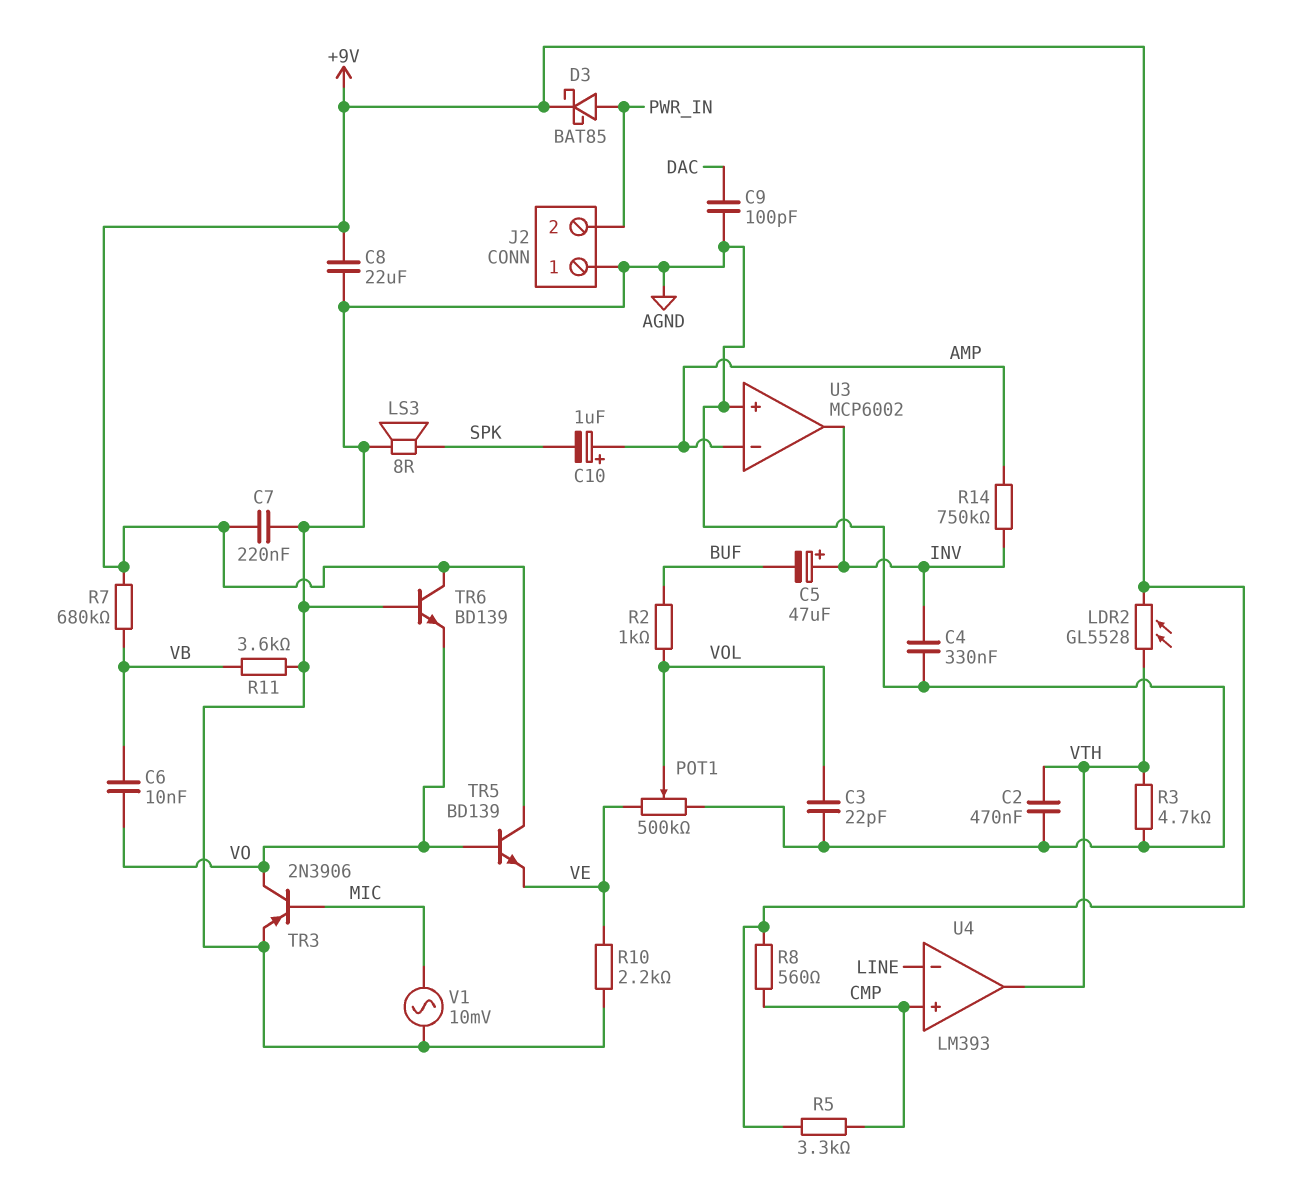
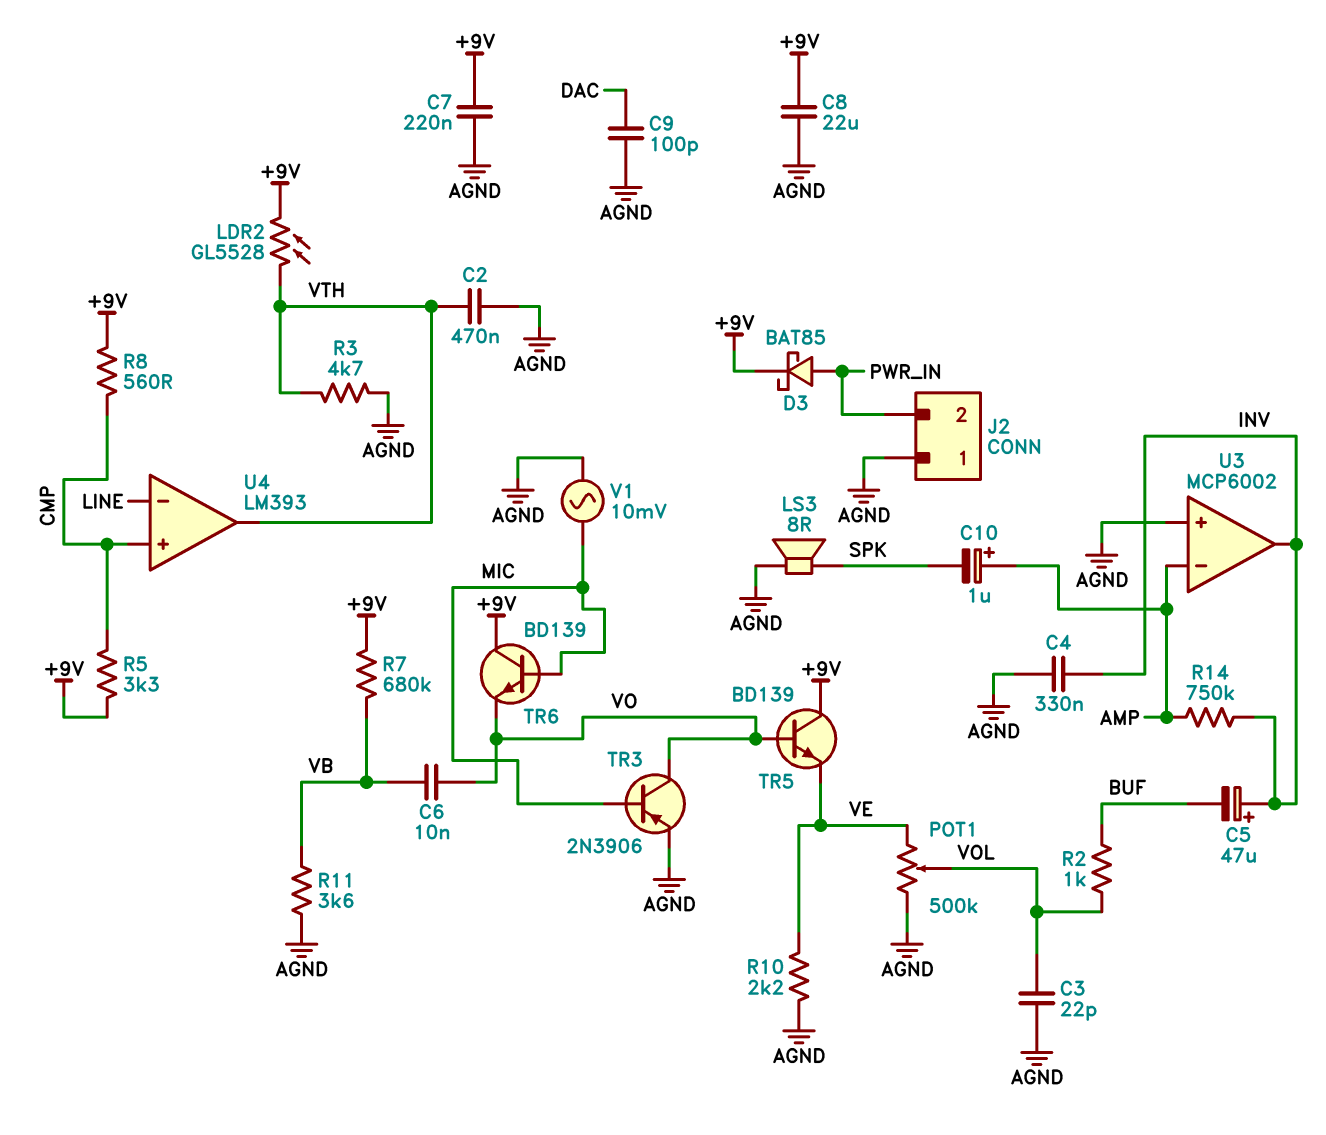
TR6: NPN BD139 (B AGND, C +9V, E VO) -> NPN BD139 (B MIC, C +9V, E VO)

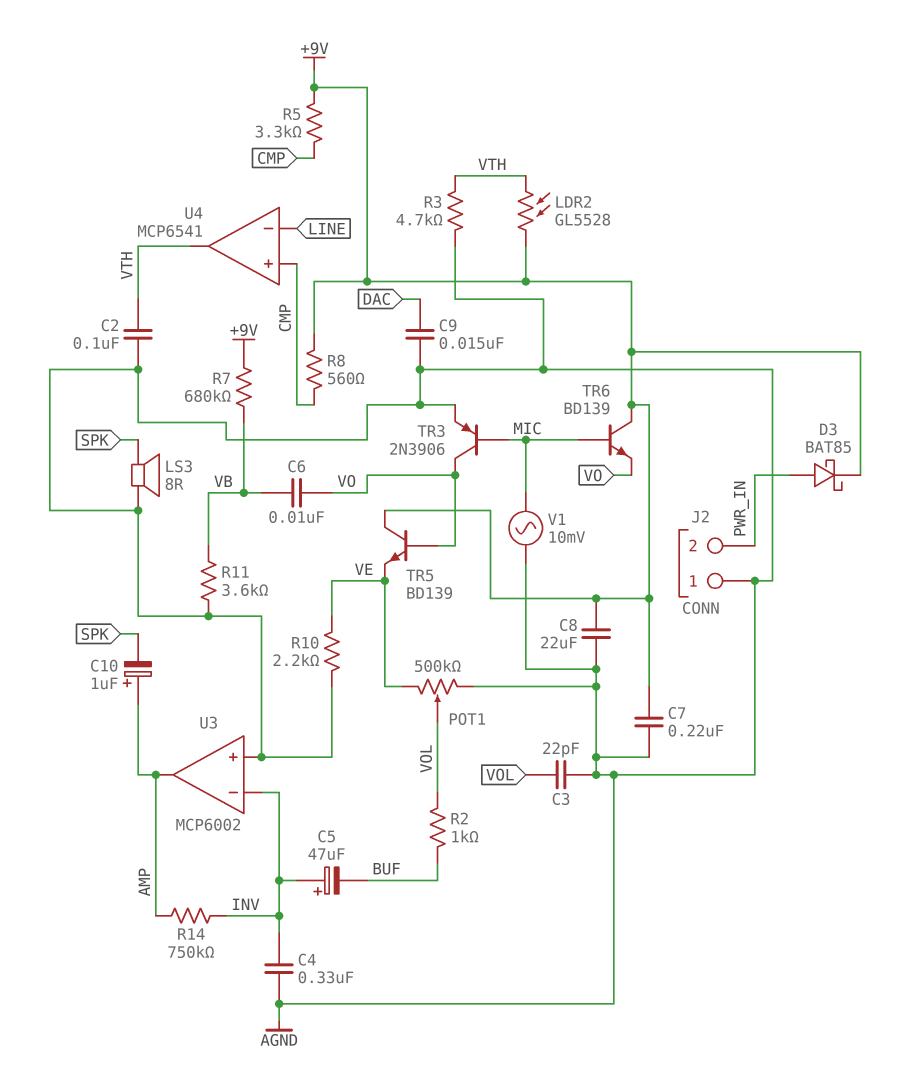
C2: 470nF (AGND, VTH) -> 100nF (AGND, VTH)
C9: 100pF (AGND, DAC) -> 15nF (AGND, DAC)
U3 pin in-: AMP -> INV
U3 pin out: INV -> AMP
U4: LM393 -> MCP6541

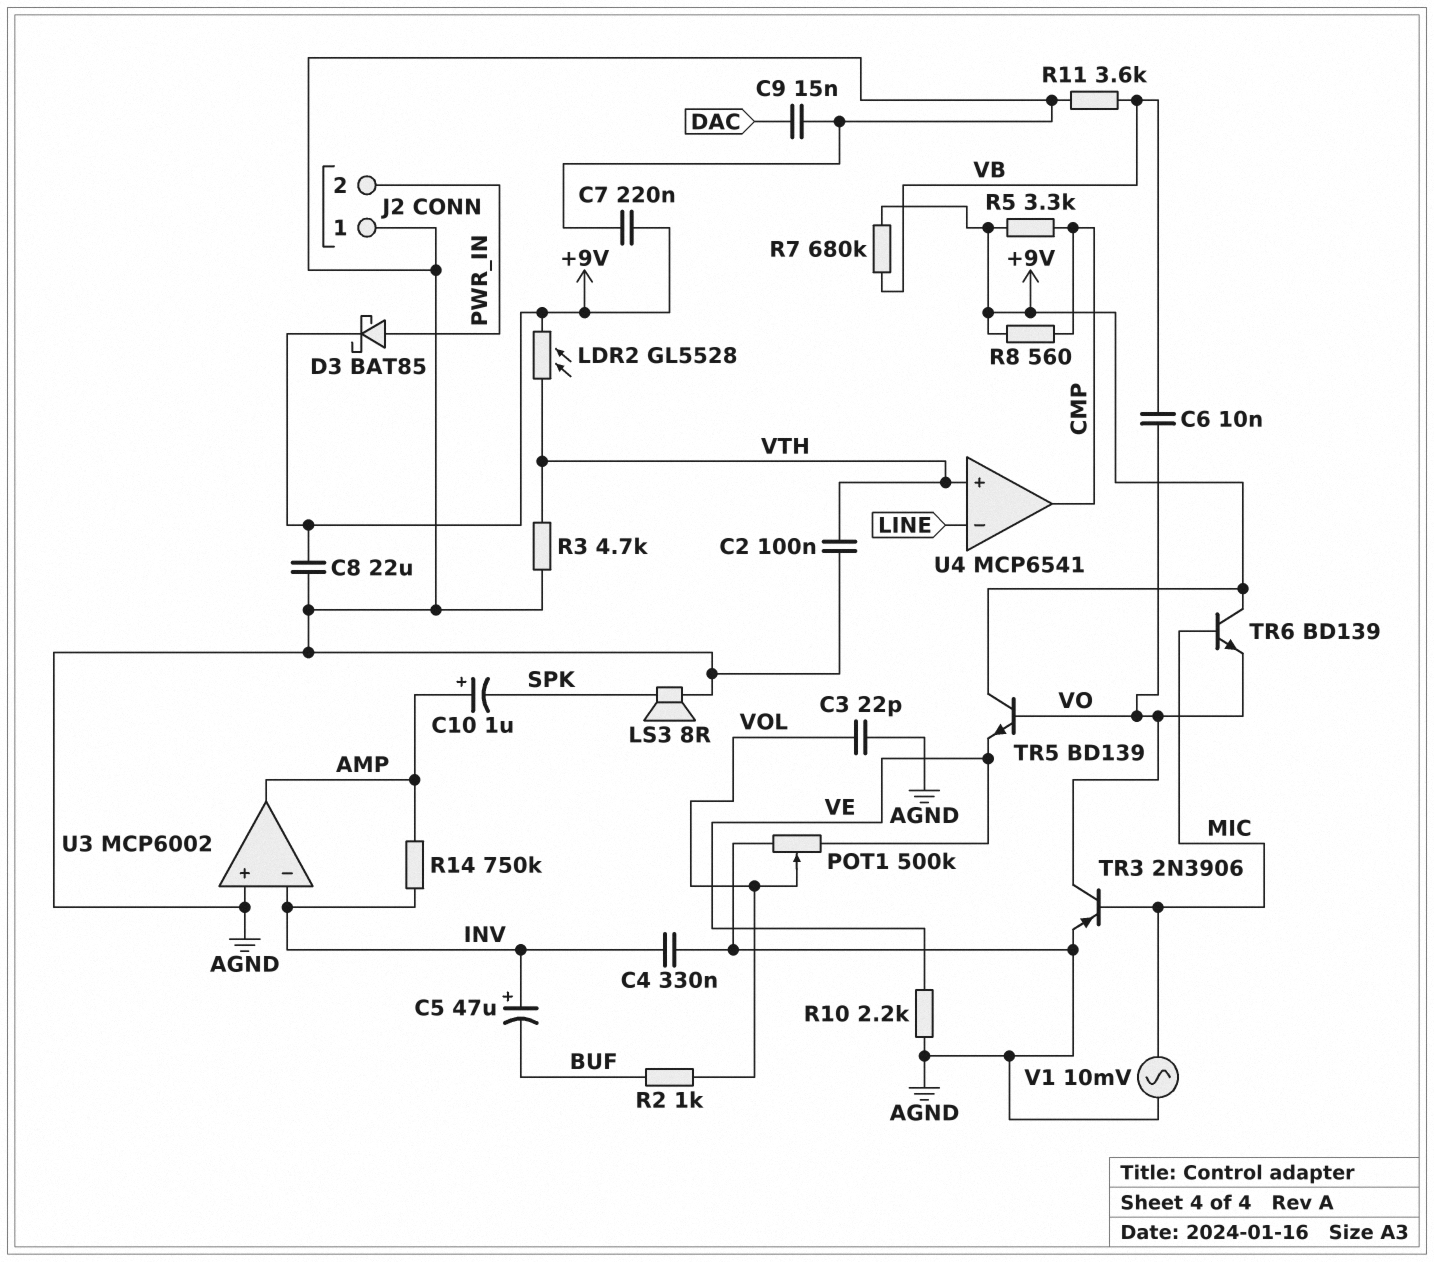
U4 pin in+: CMP -> VTH
U4 pin out: VTH -> CMP

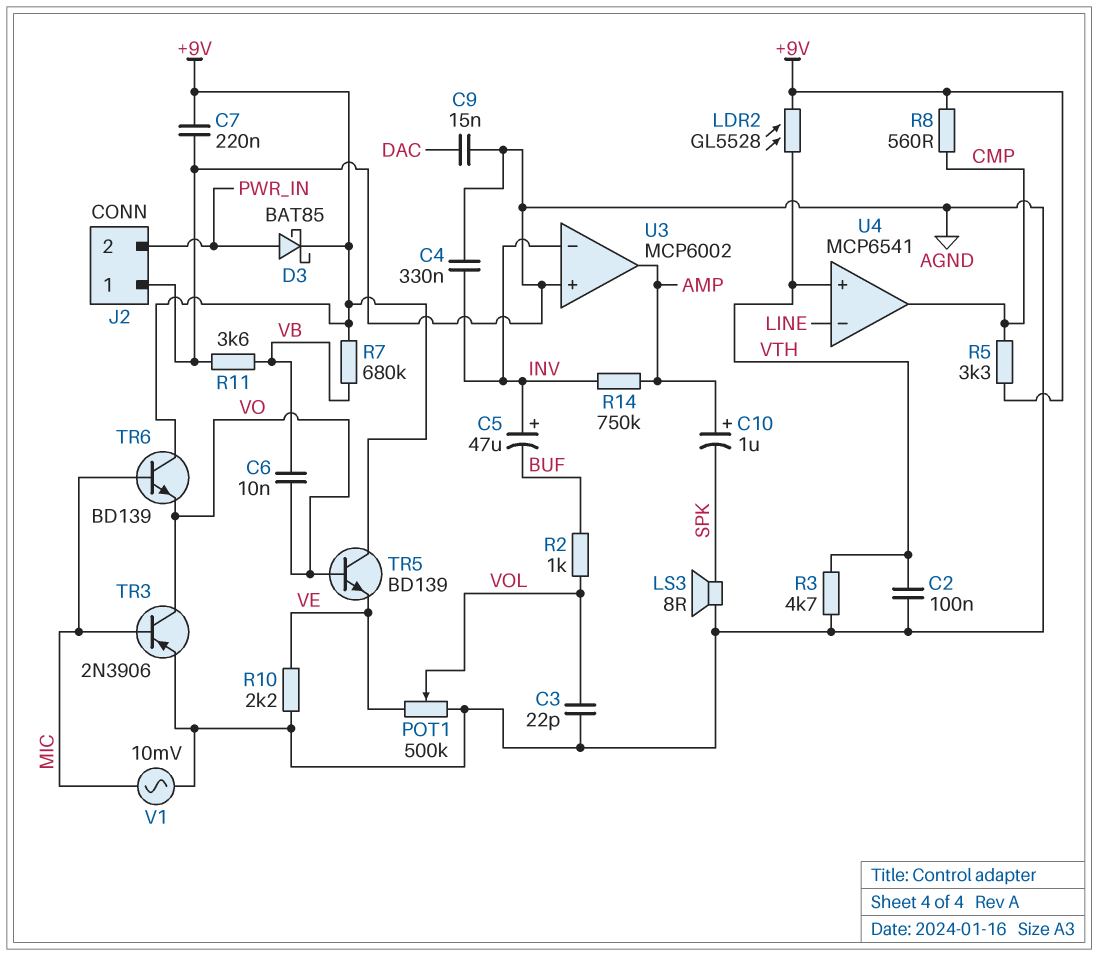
C8: 22uF (+9V, AGND) -> none

